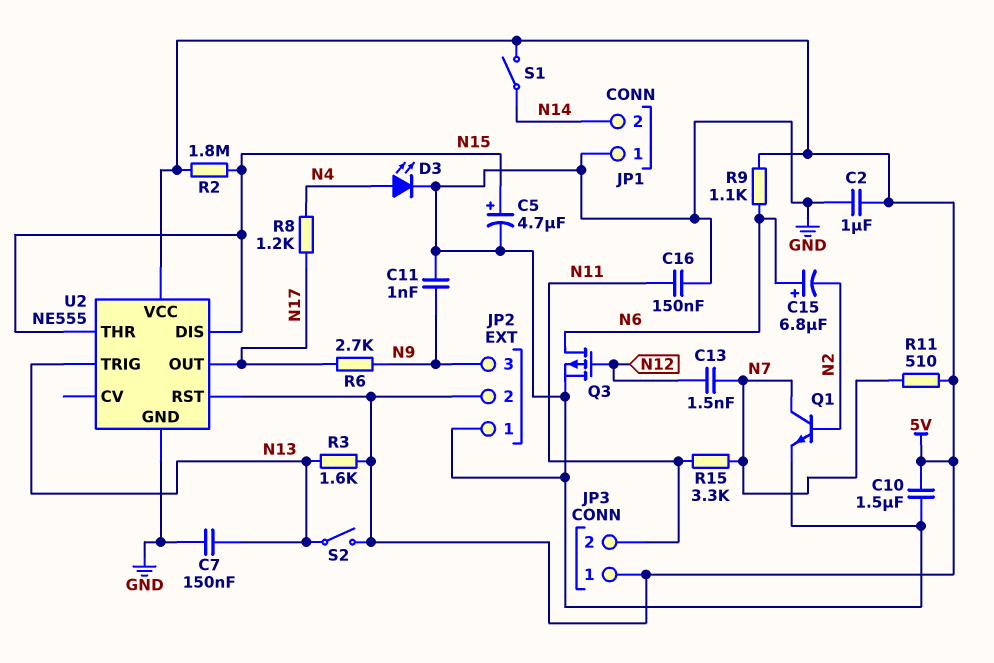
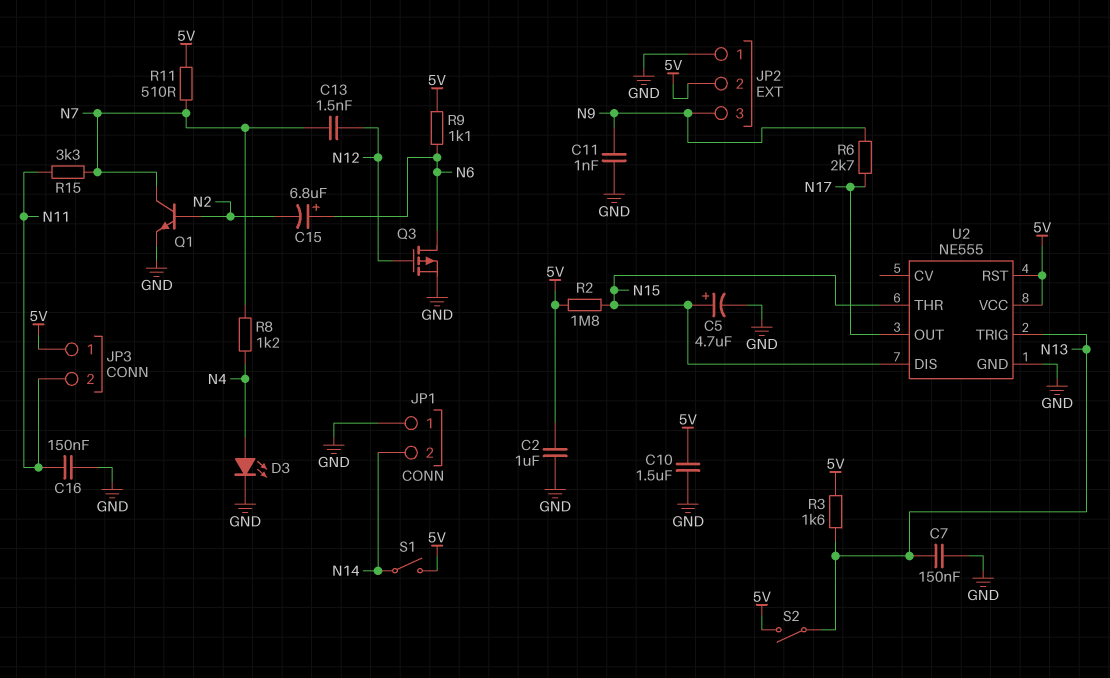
R8: 1.2k (N4, N17) -> 1.2k (N4, N7)

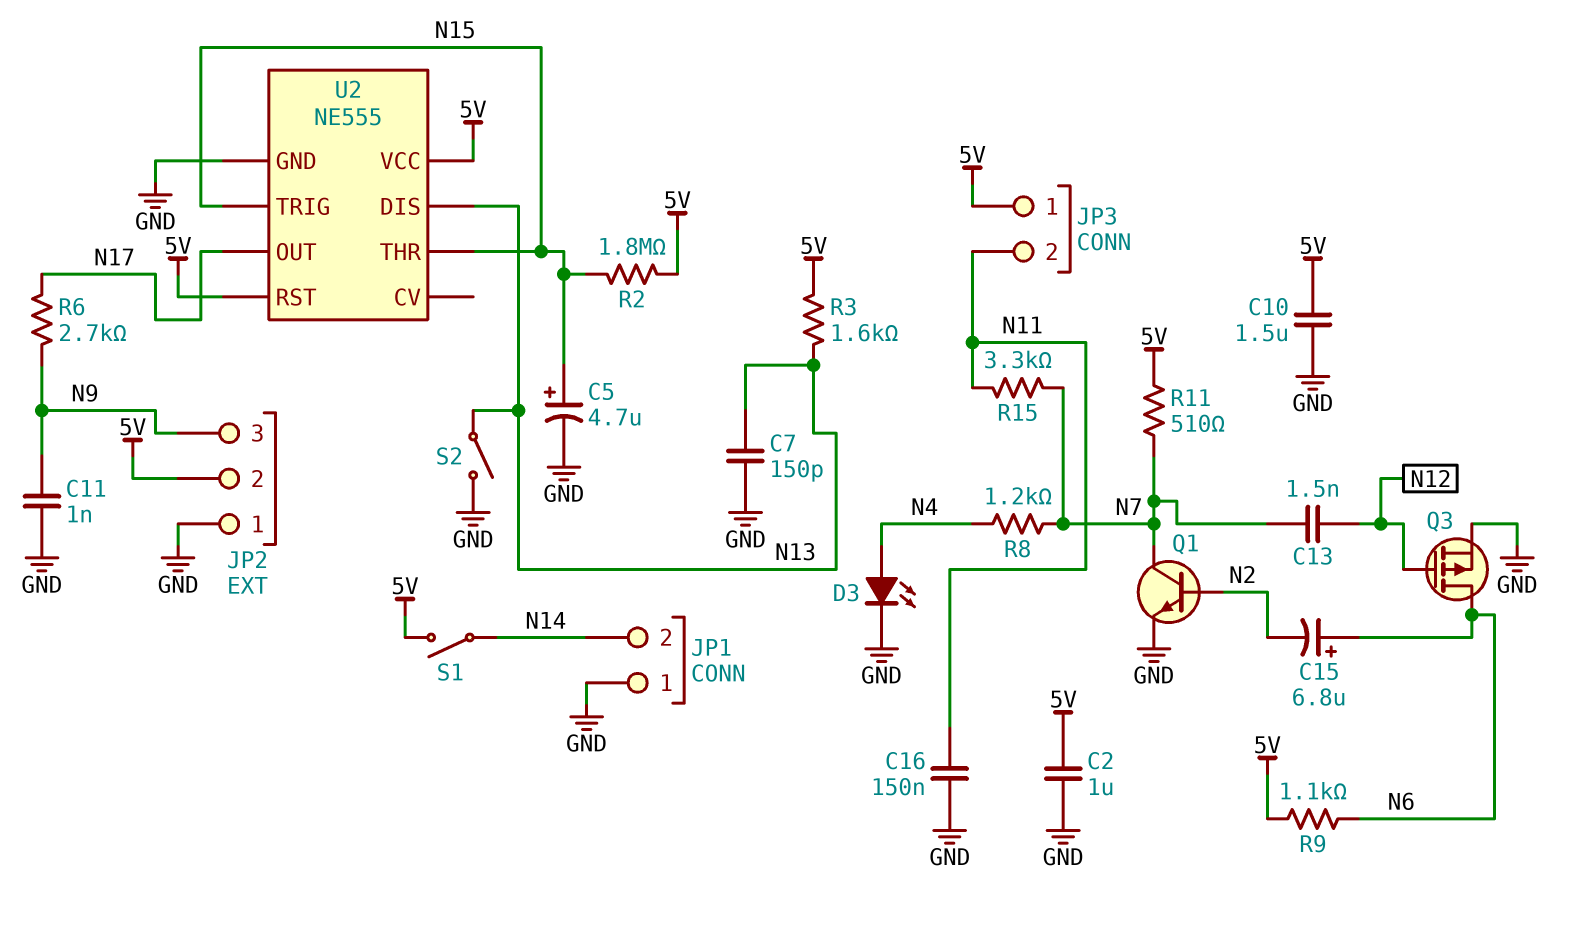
C7: 150nF (GND, N13) -> 150pF (GND, N13)
S2: switch (5V, N13) -> switch (GND, N13)
U2 pin DIS: N15 -> N13
U2 pin TRIG: N13 -> N15

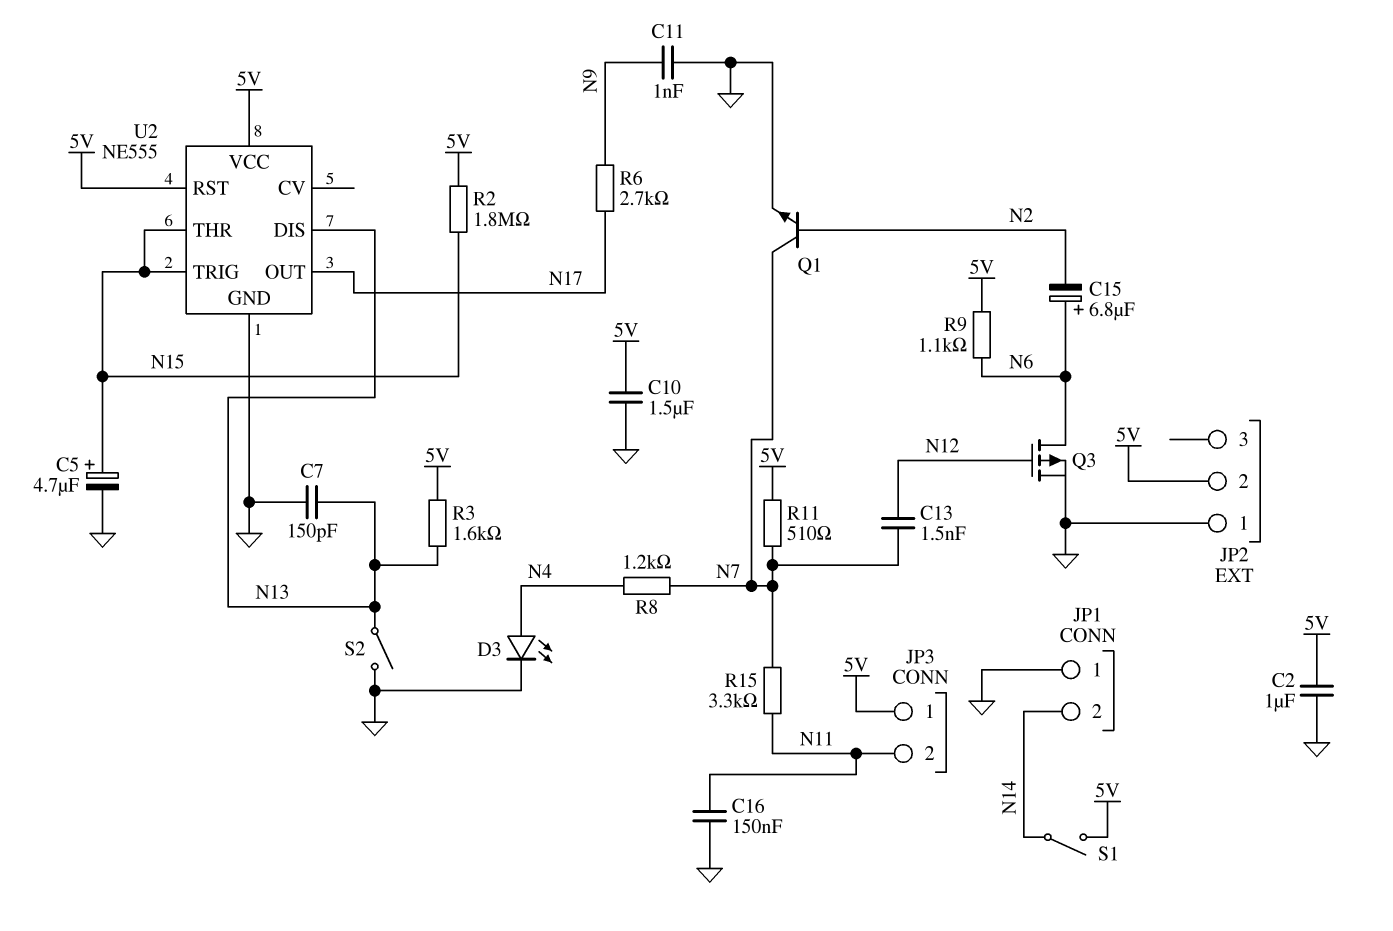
JP2 pin 3: N9 -> none

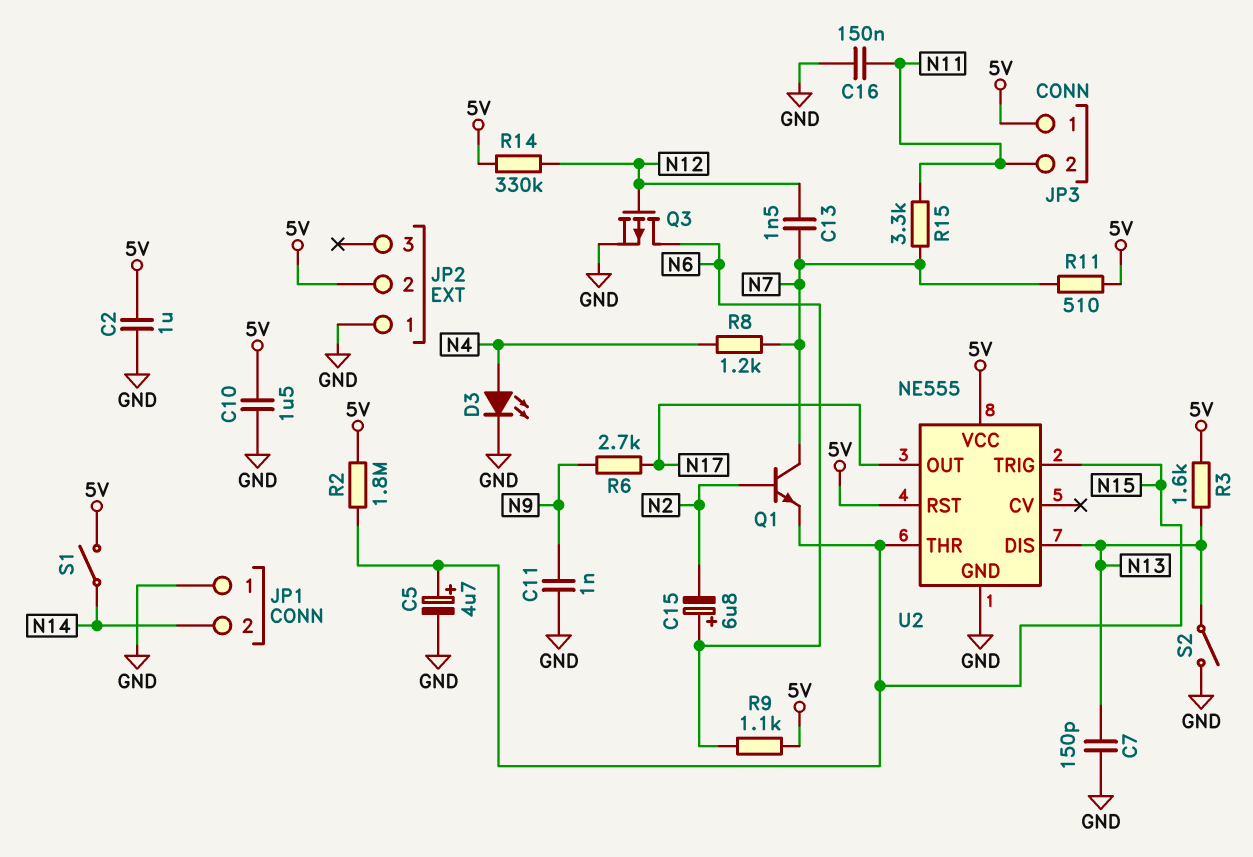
Q1: NPN (B N2, C N7, E GND) -> NPN (B N2, C N7, E N15)
R14: none -> 330k (5V, N12)

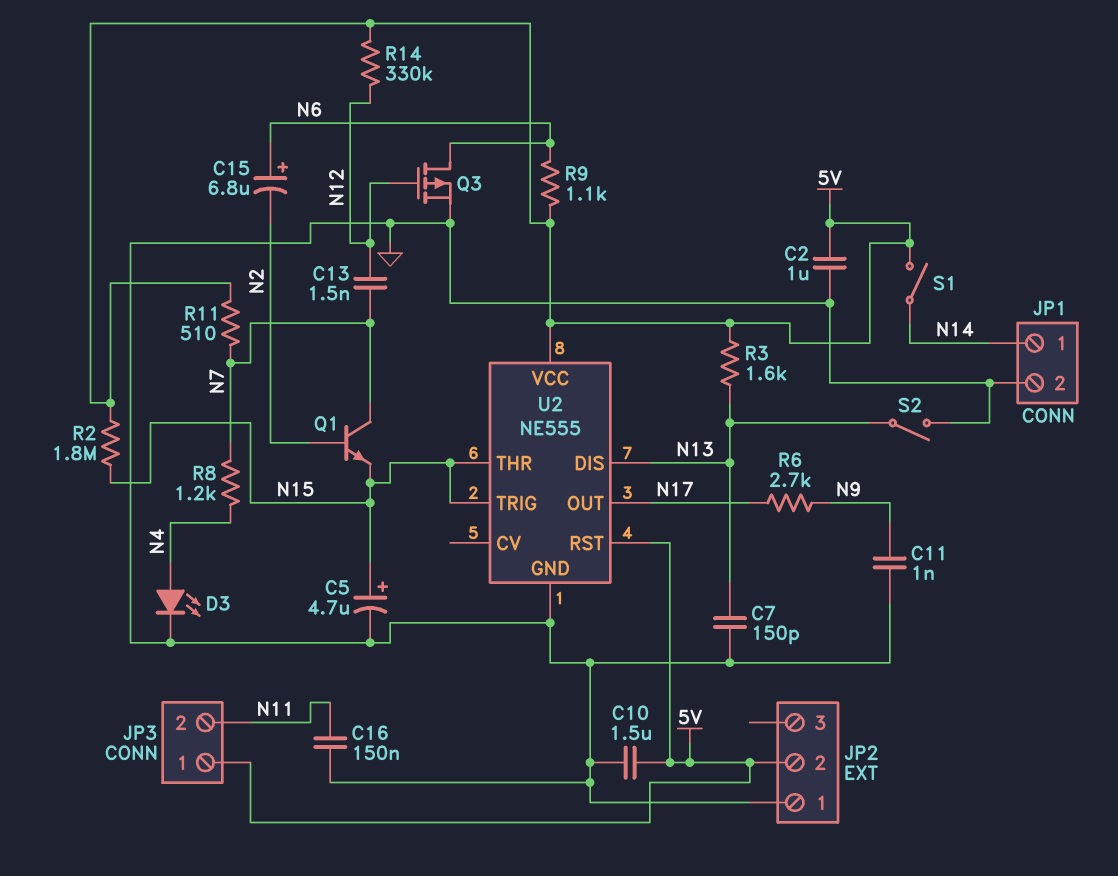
JP1 pin 1: GND -> N14
JP1 pin 2: N14 -> GND
R15: 3.3k (N7, N11) -> none

